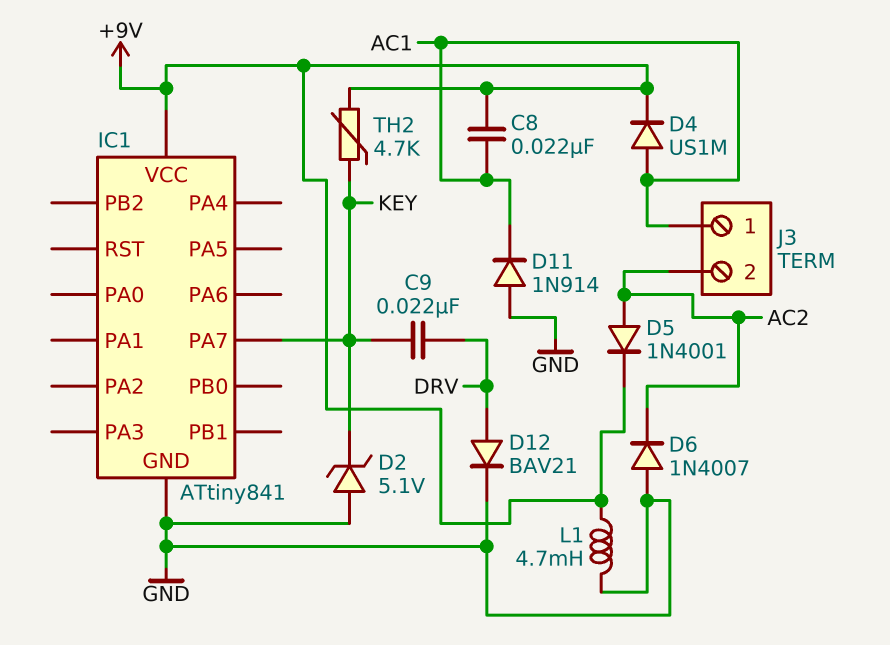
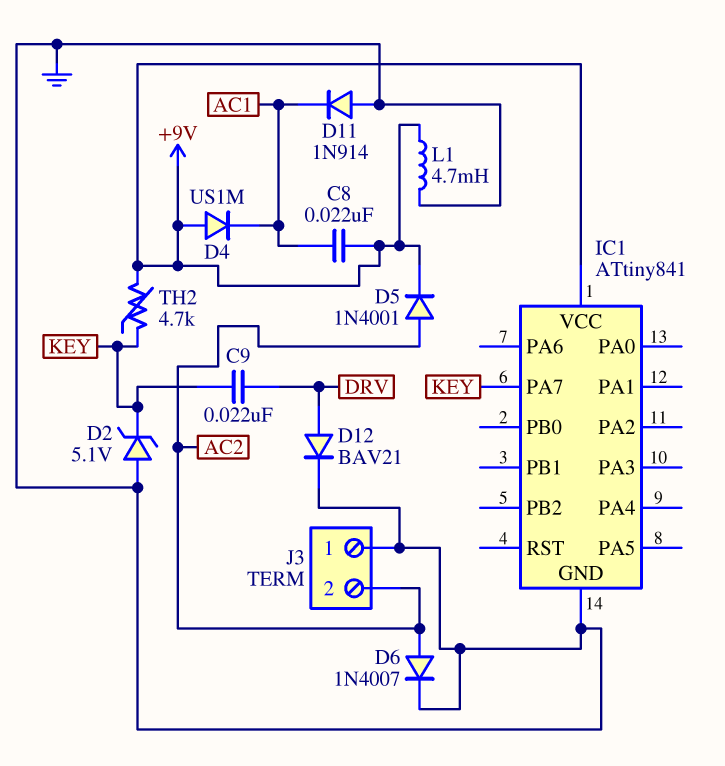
D4: diode US1M (A AC1, K +9V) -> diode US1M (A +9V, K AC1)
D6: diode 1N4007 (A GND, K AC2) -> diode 1N4007 (A AC2, K GND)
J3 pin 1: AC1 -> GND

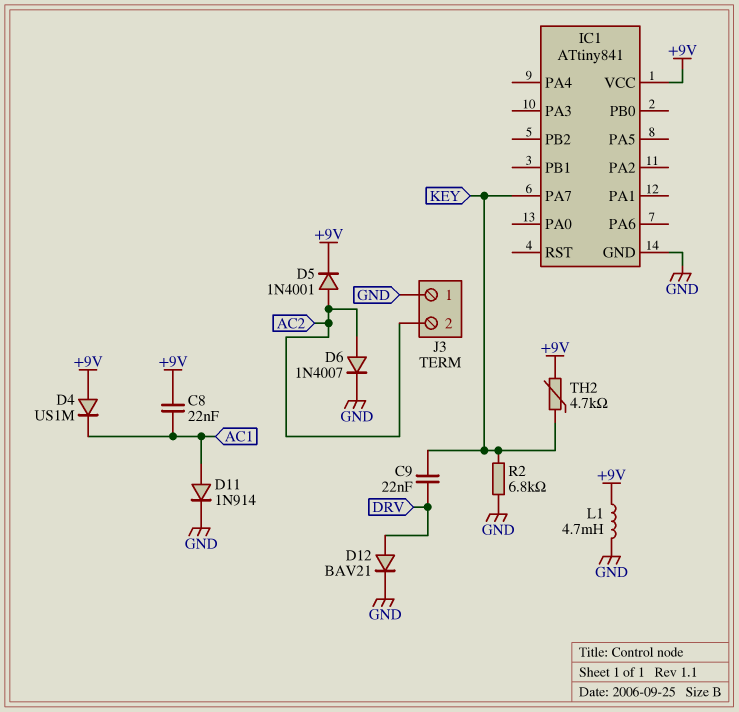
D2: zener 5.1V (A GND, K KEY) -> none
D11: diode 1N914 (A GND, K AC1) -> diode 1N914 (A AC1, K GND)
R2: none -> 6.8k (GND, KEY)

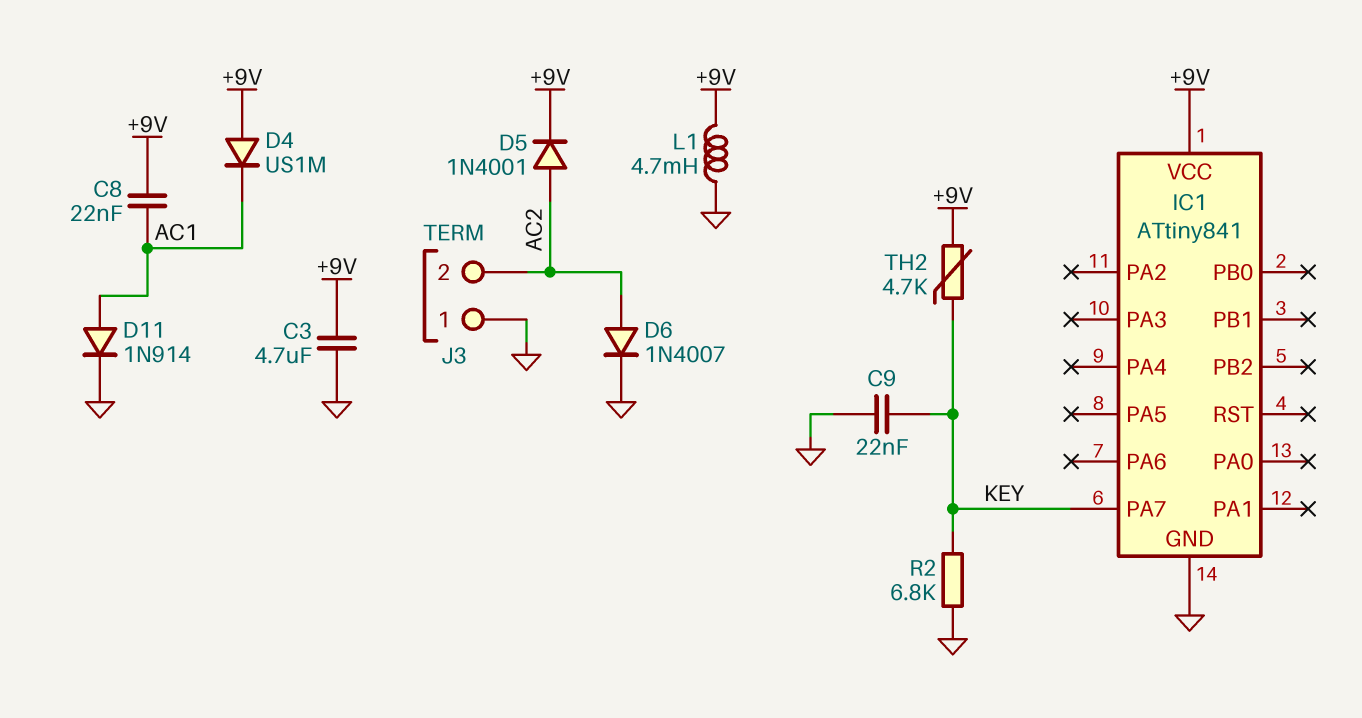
C3: none -> 4.7uF (+9V, GND)
C9: 22nF (DRV, KEY) -> 22nF (GND, KEY)
D12: diode BAV21 (A DRV, K GND) -> none

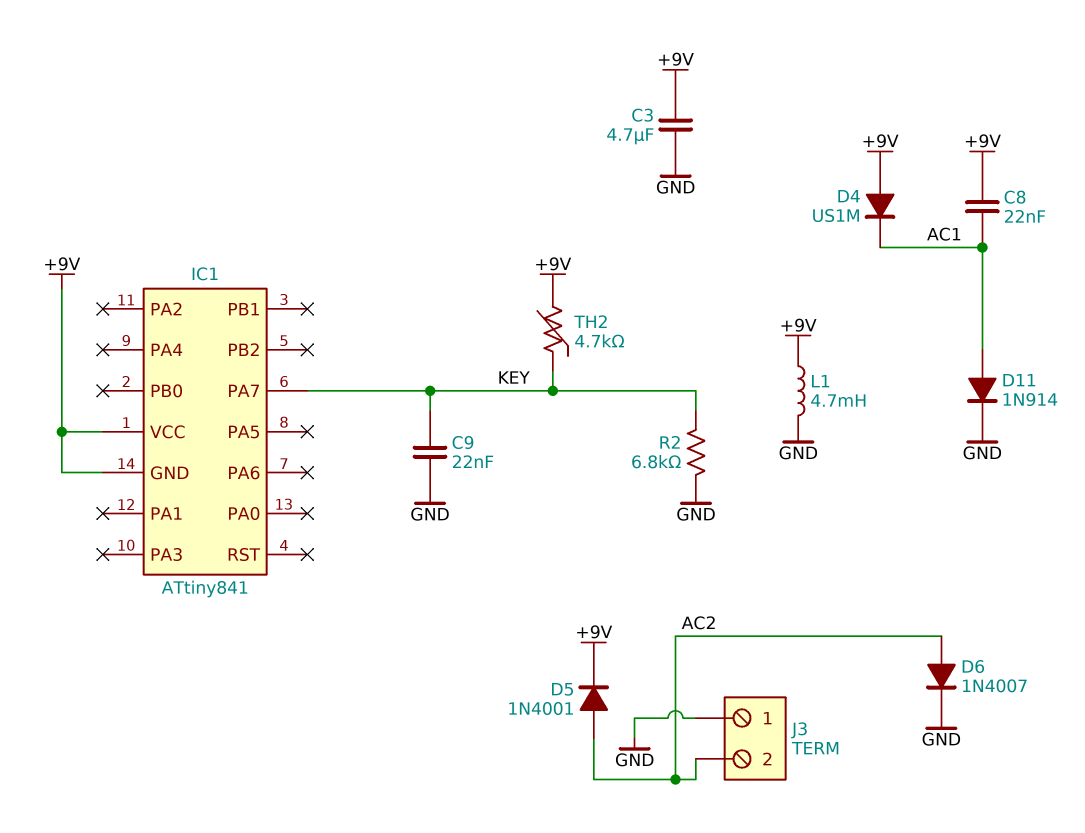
IC1 pin GND: GND -> +9V

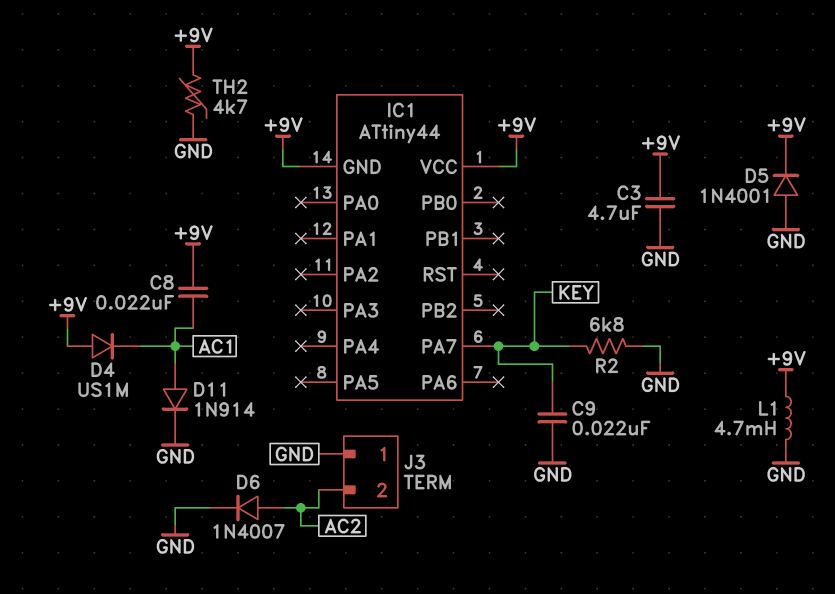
D5: diode 1N4001 (A AC2, K +9V) -> diode 1N4001 (A GND, K +9V)
IC1: ATtiny841 -> ATtiny44
TH2: 4.7k (+9V, KEY) -> 4.7k (+9V, GND)

